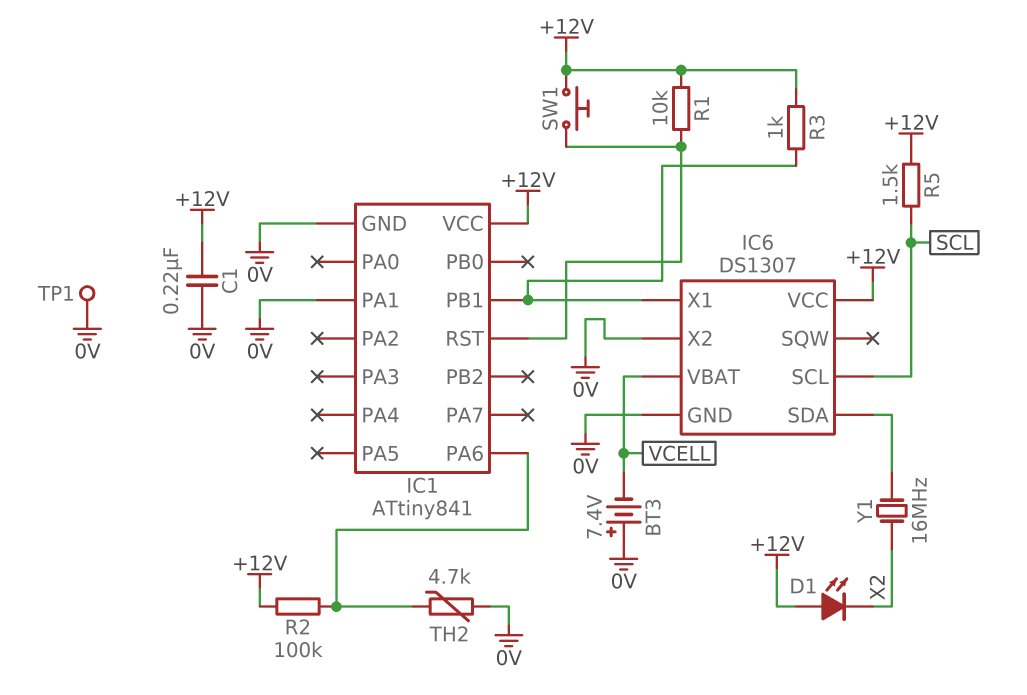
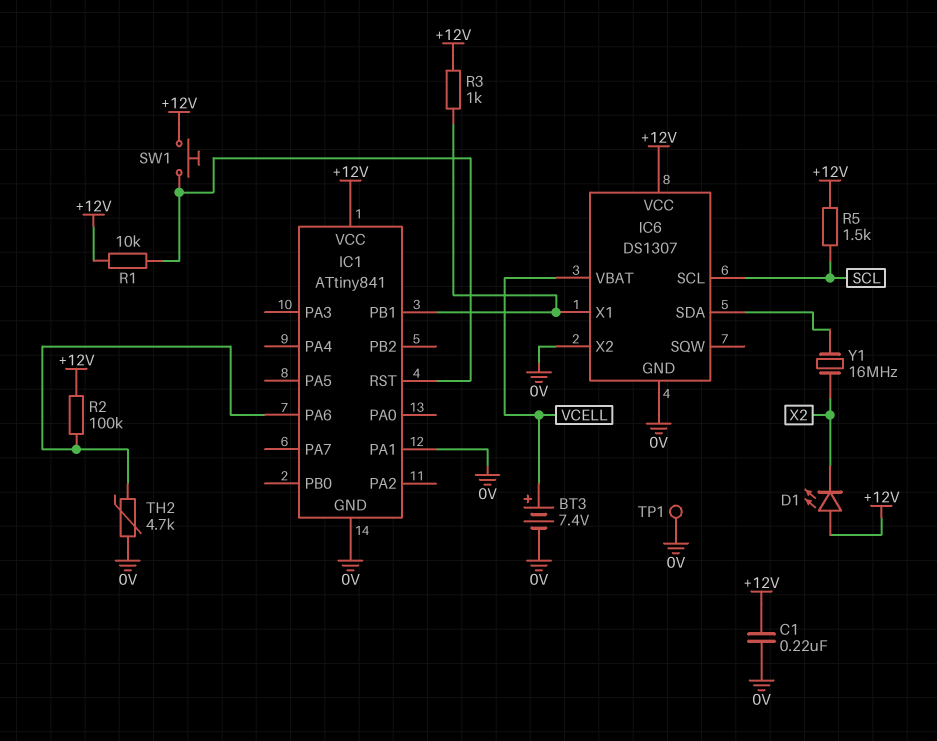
BT3: 7.4V (plus 0V, minus VCELL) -> 7.4V (plus VCELL, minus 0V)

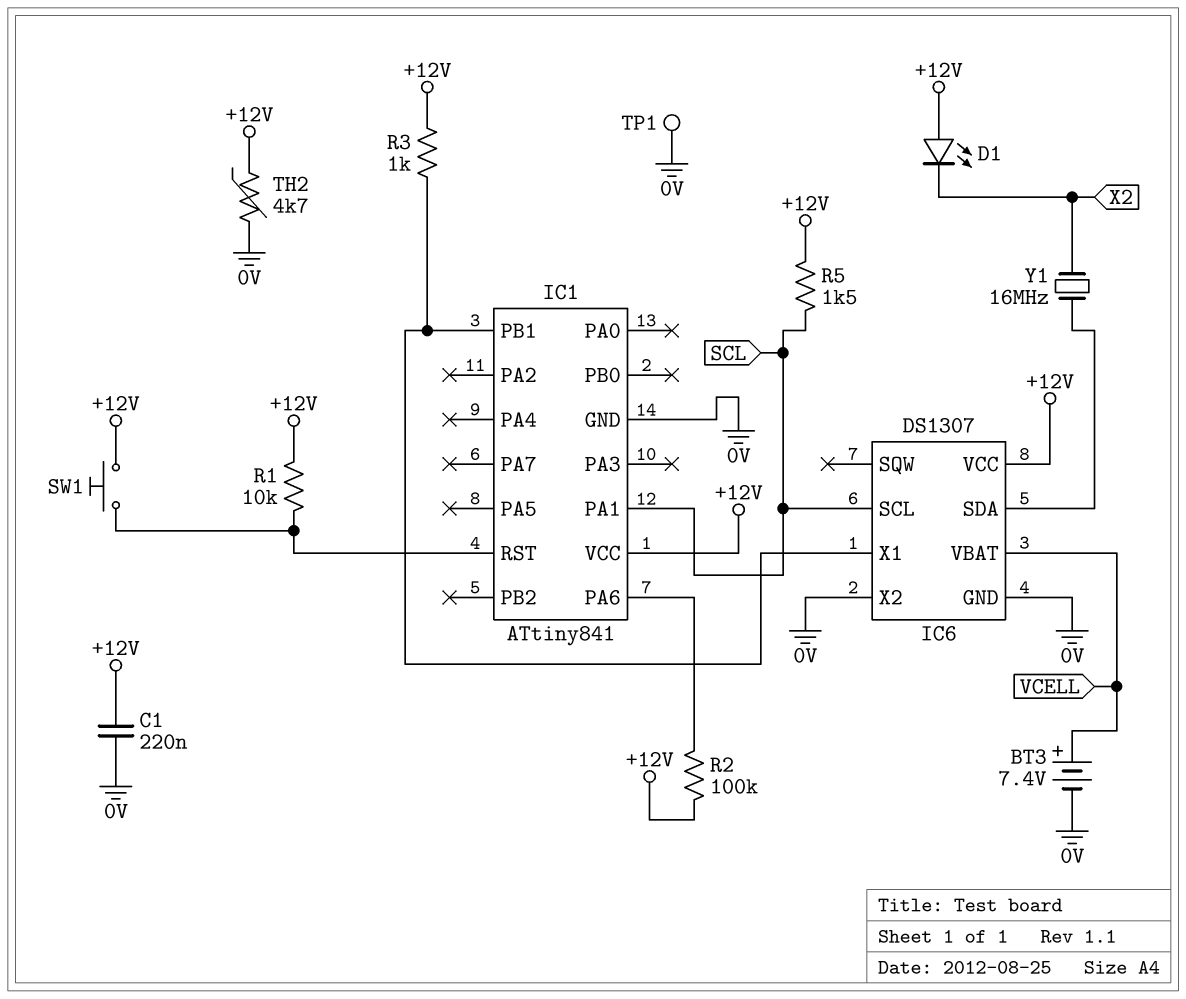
IC1 pin PA1: 0V -> SCL
TH2: 4.7k (0V, IC1/PA6) -> 4.7k (+12V, 0V)

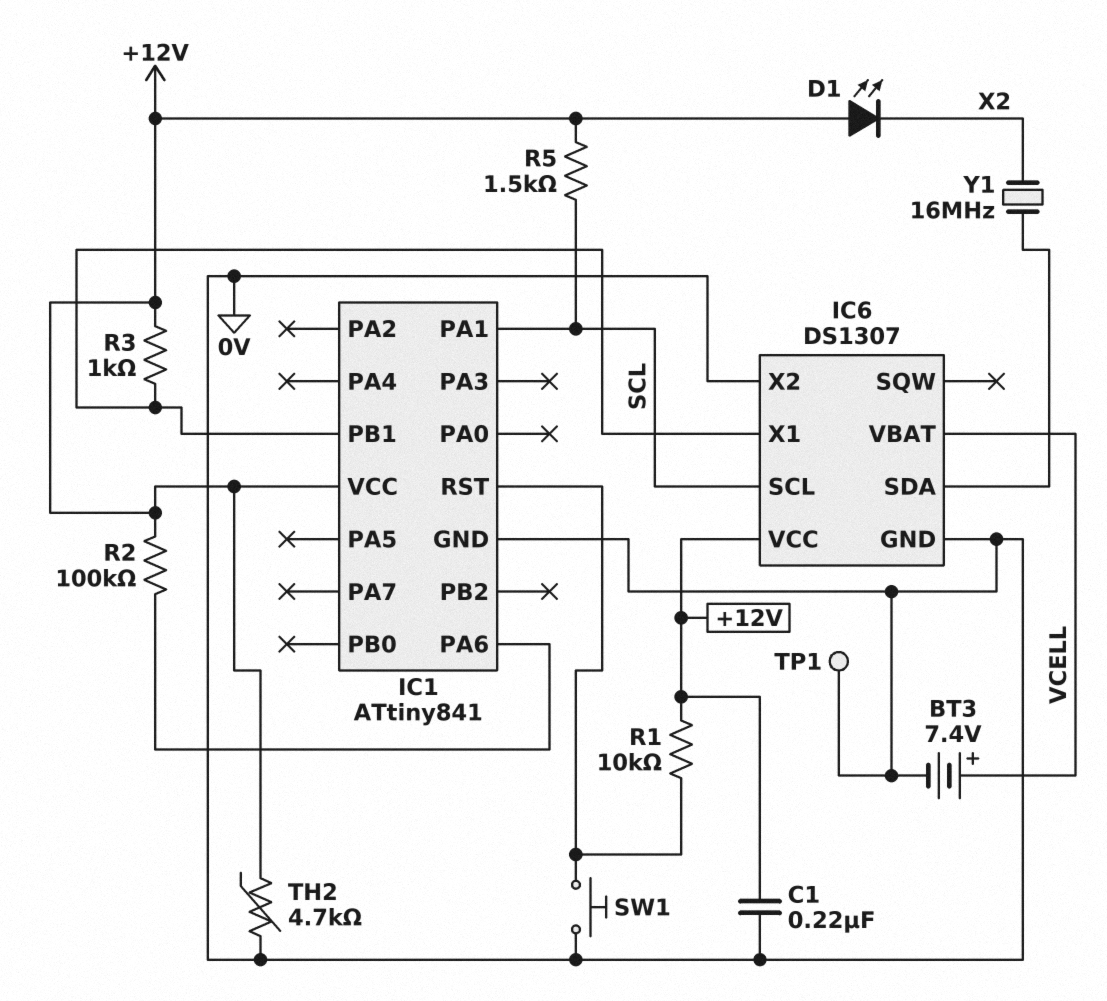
SW1: button (+12V, IC1/RST) -> button (0V, IC1/RST)

